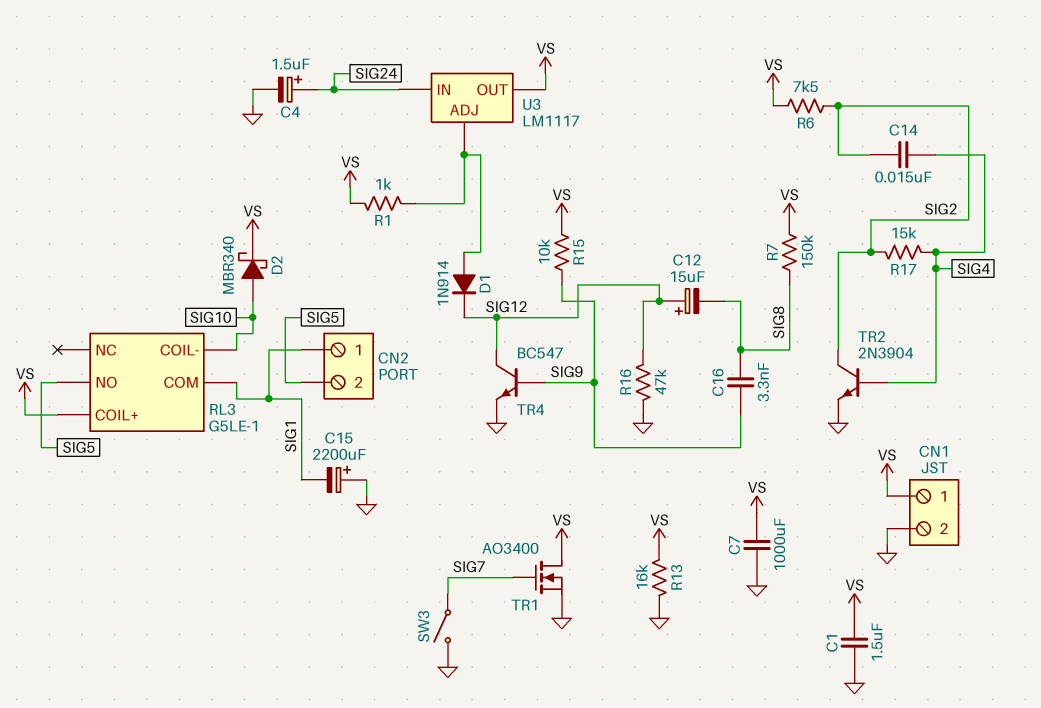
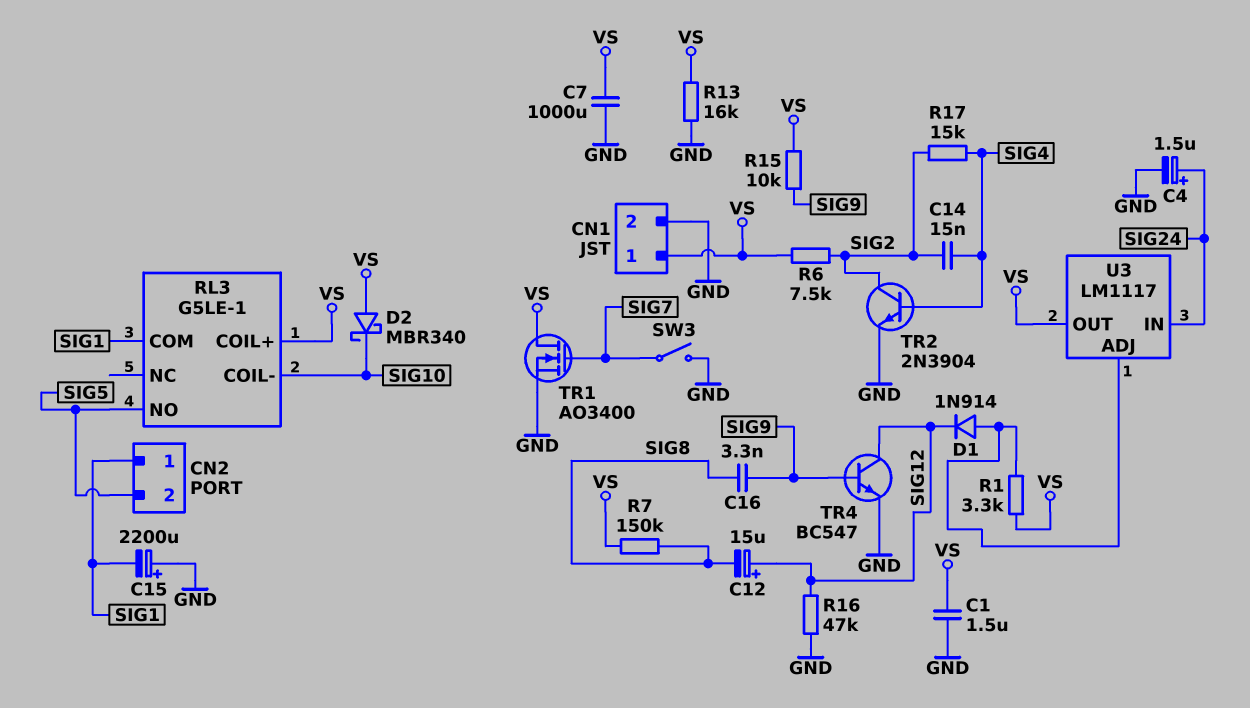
D2: schottky MBR340 (A SIG10, K VS) -> schottky MBR340 (A VS, K SIG10)
R1: 1k (U3/ADJ, VS) -> 3.3k (U3/ADJ, VS)

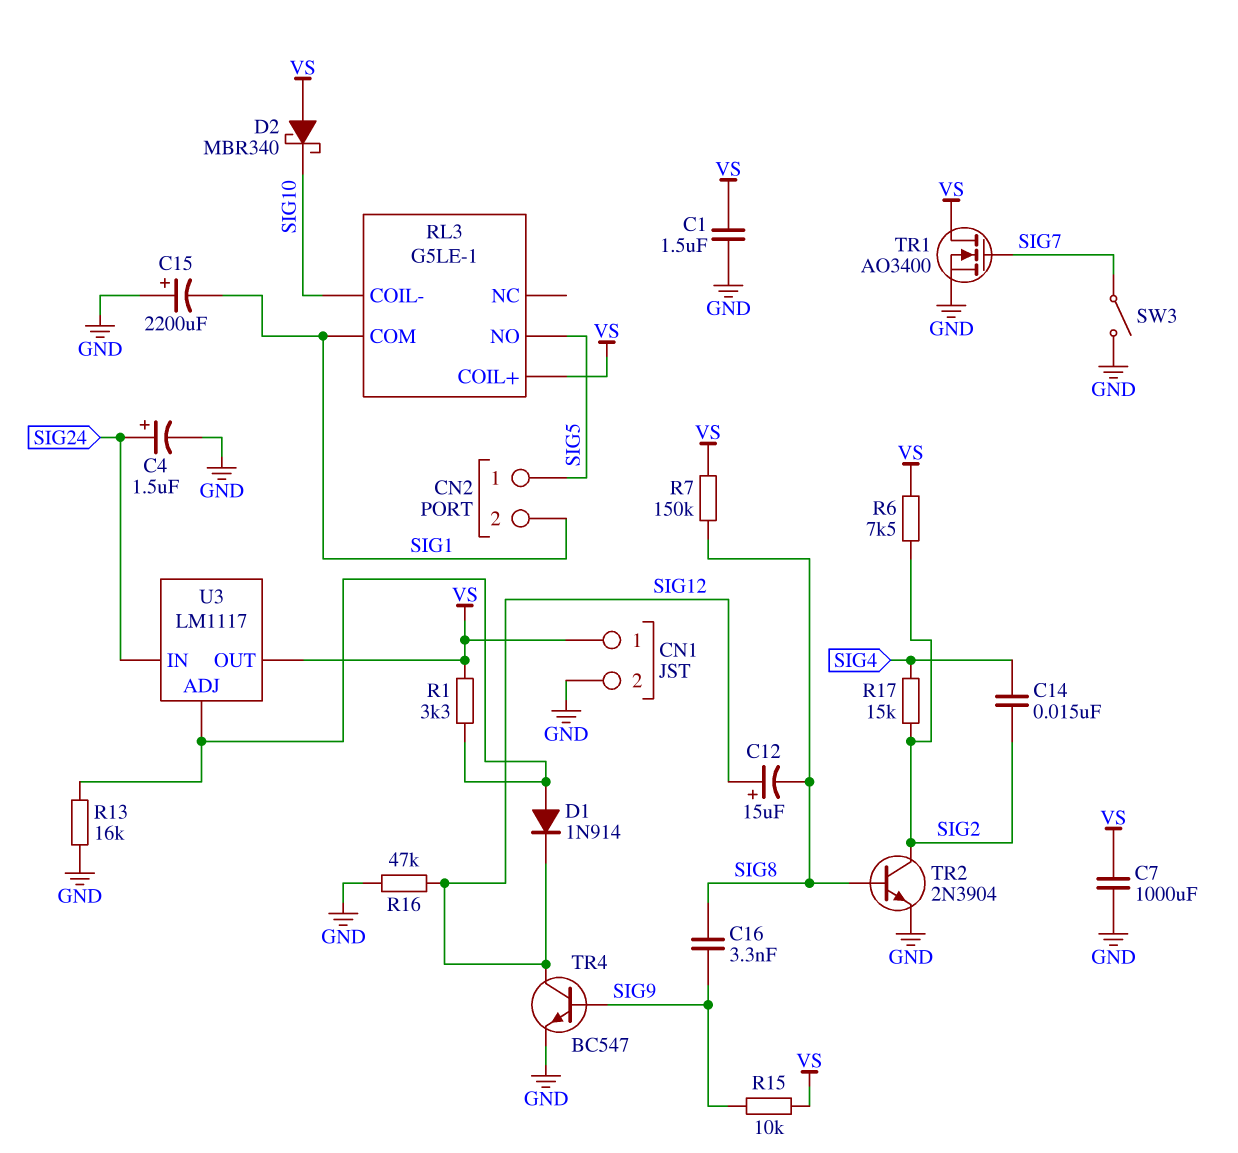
CN2 pin 1: SIG1 -> SIG5
CN2 pin 2: SIG5 -> SIG1
R13: 16k (GND, VS) -> 16k (GND, U3/ADJ)
TR2: NPN 2N3904 (B SIG4, C SIG2, E GND) -> NPN 2N3904 (B SIG8, C SIG2, E GND)

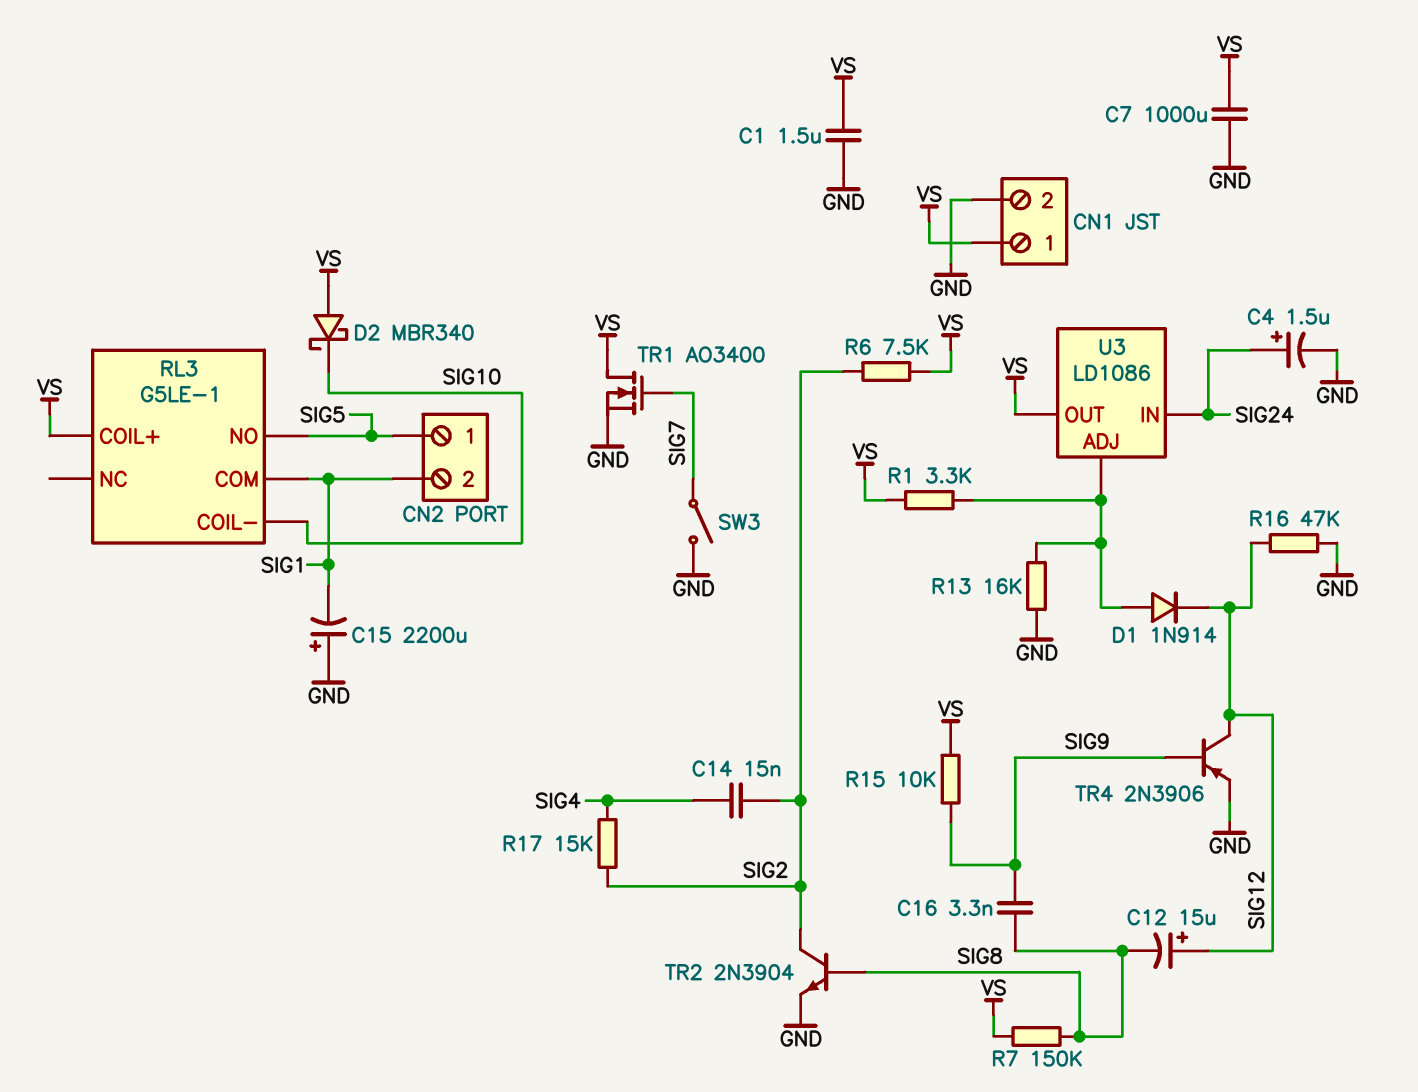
TR4: NPN BC547 (B SIG9, C SIG12, E GND) -> PNP 2N3906 (B SIG9, C SIG12, E GND)
U3: LM1117 -> LD1086

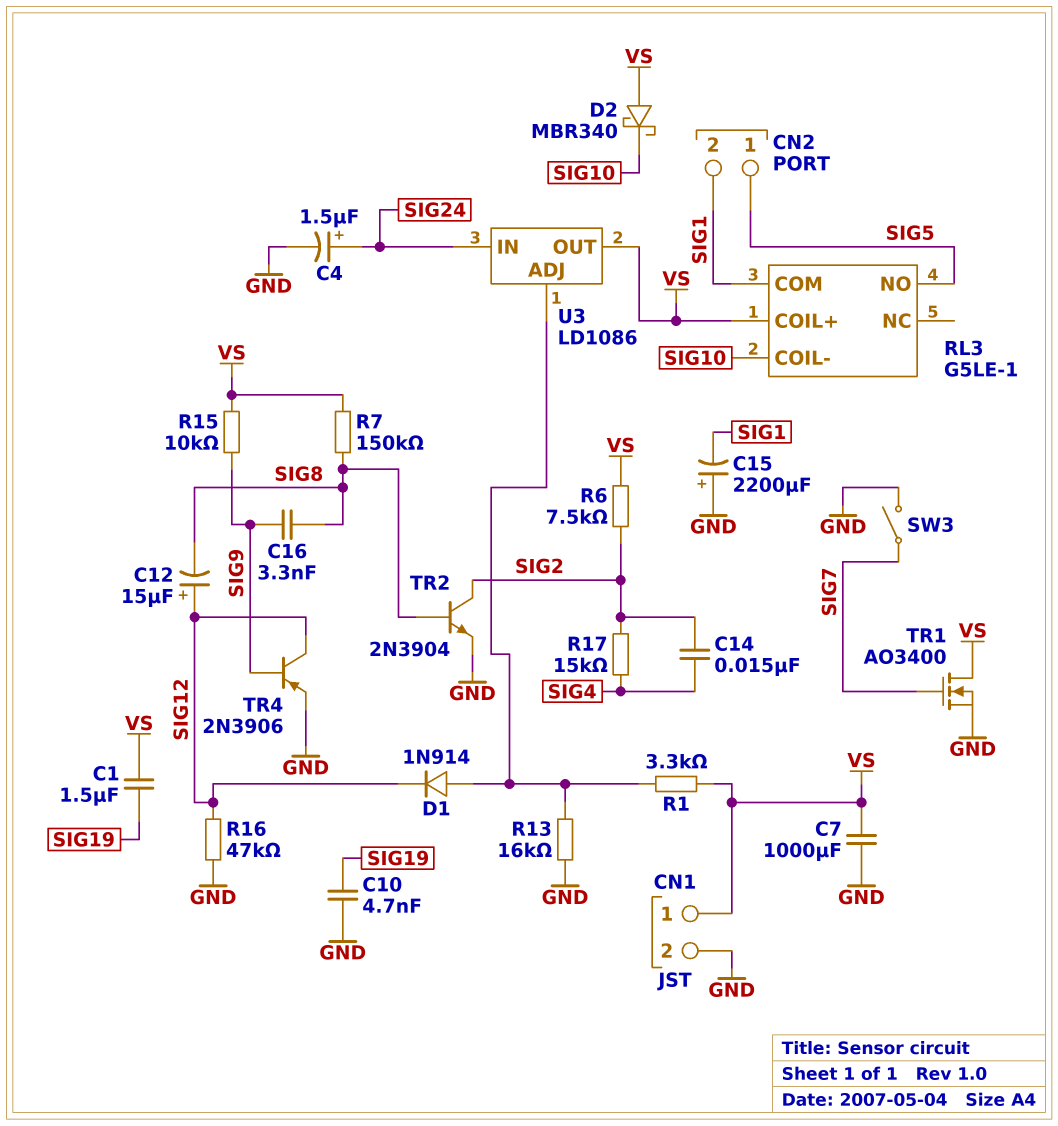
C1: 1.5uF (GND, VS) -> 1.5uF (SIG19, VS)
C10: none -> 4.7nF (GND, SIG19)

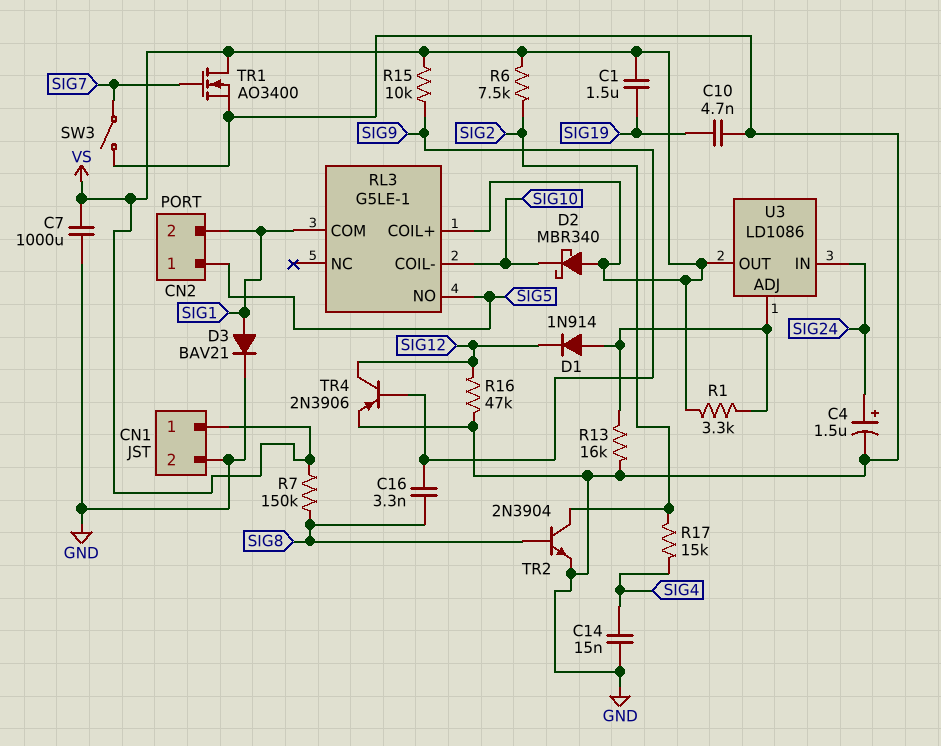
C12: 15uF (plus SIG12, minus SIG8) -> none
C14: 15nF (SIG2, SIG4) -> 15nF (GND, SIG4)
C15: 2200uF (plus GND, minus SIG1) -> none
D3: none -> diode BAV21 (A SIG1, K GND)

